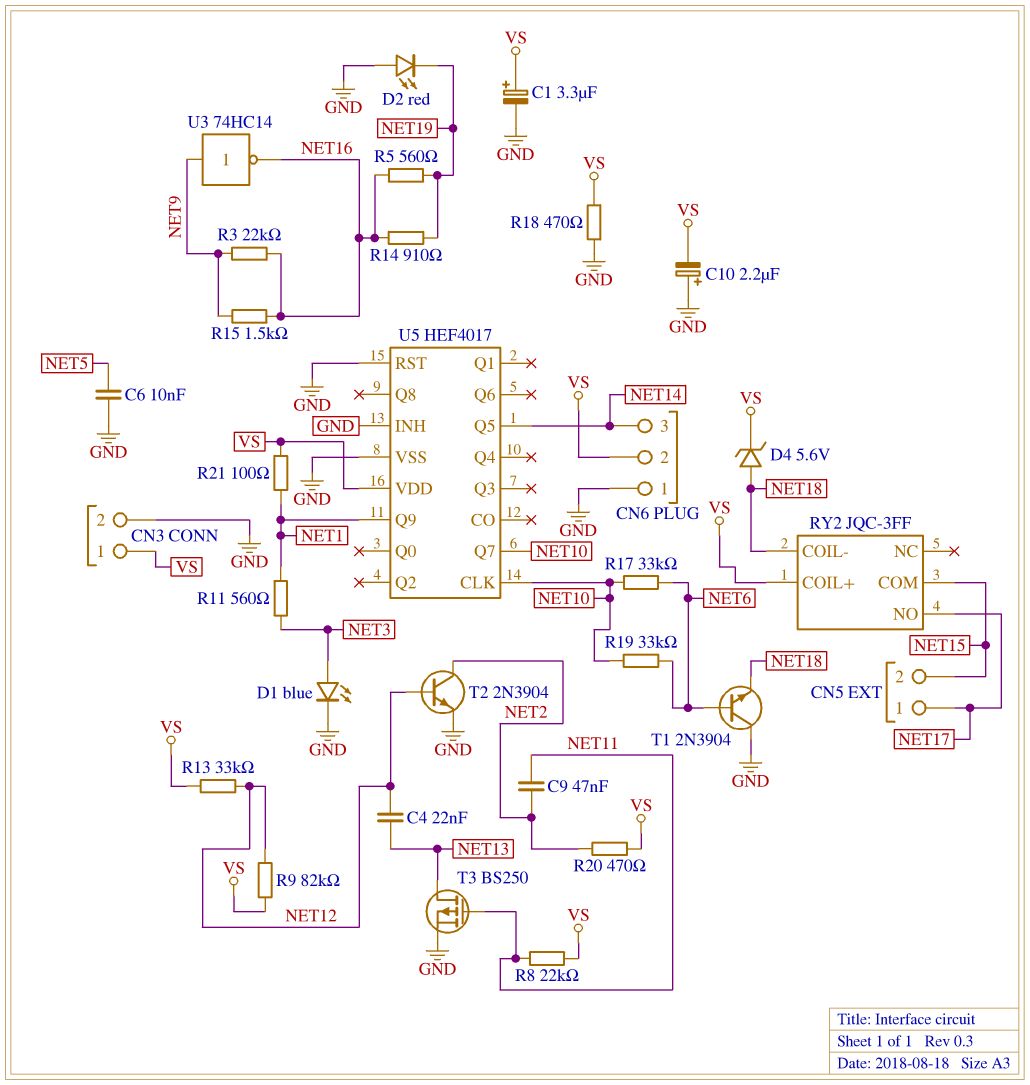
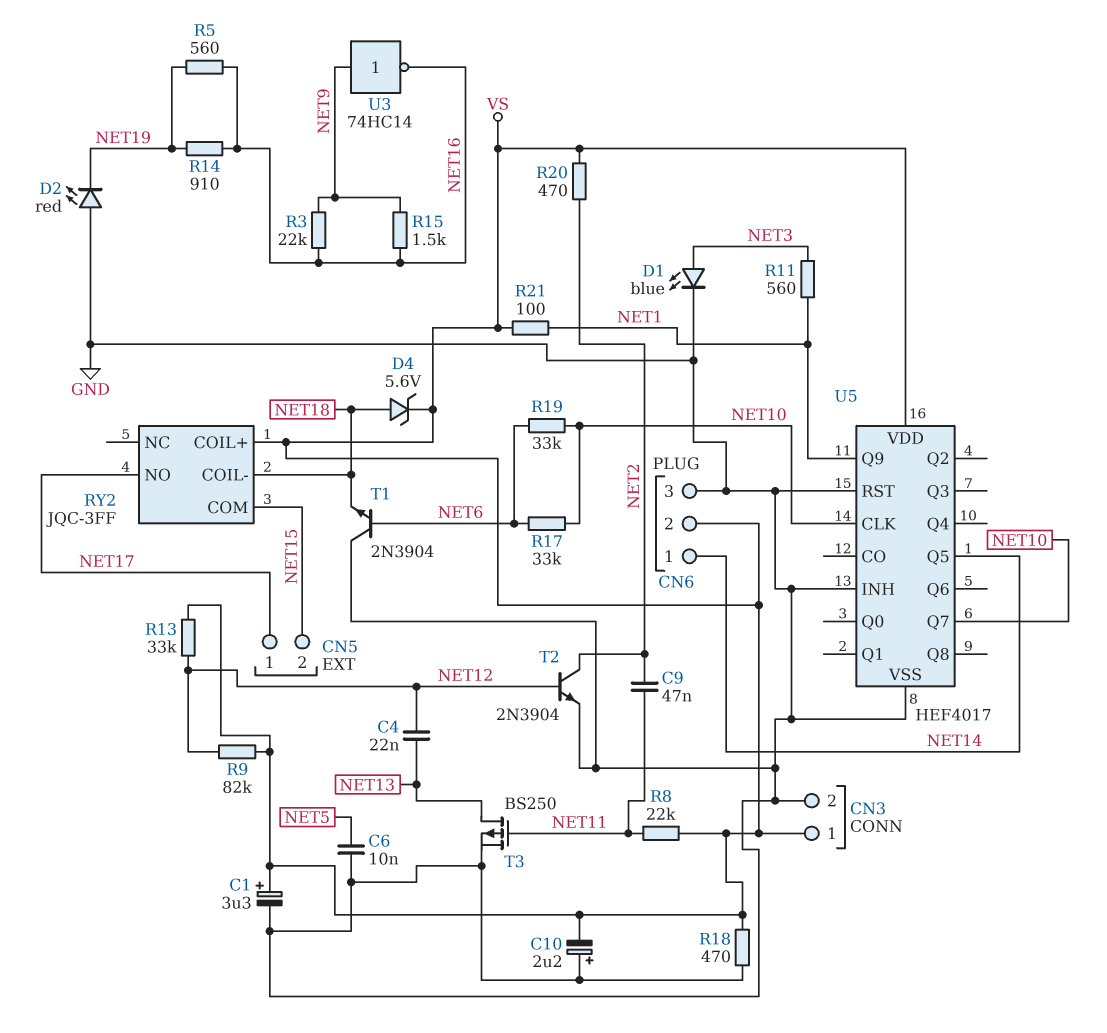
CN6 pin 1: GND -> NET14
CN6 pin 3: NET14 -> GND

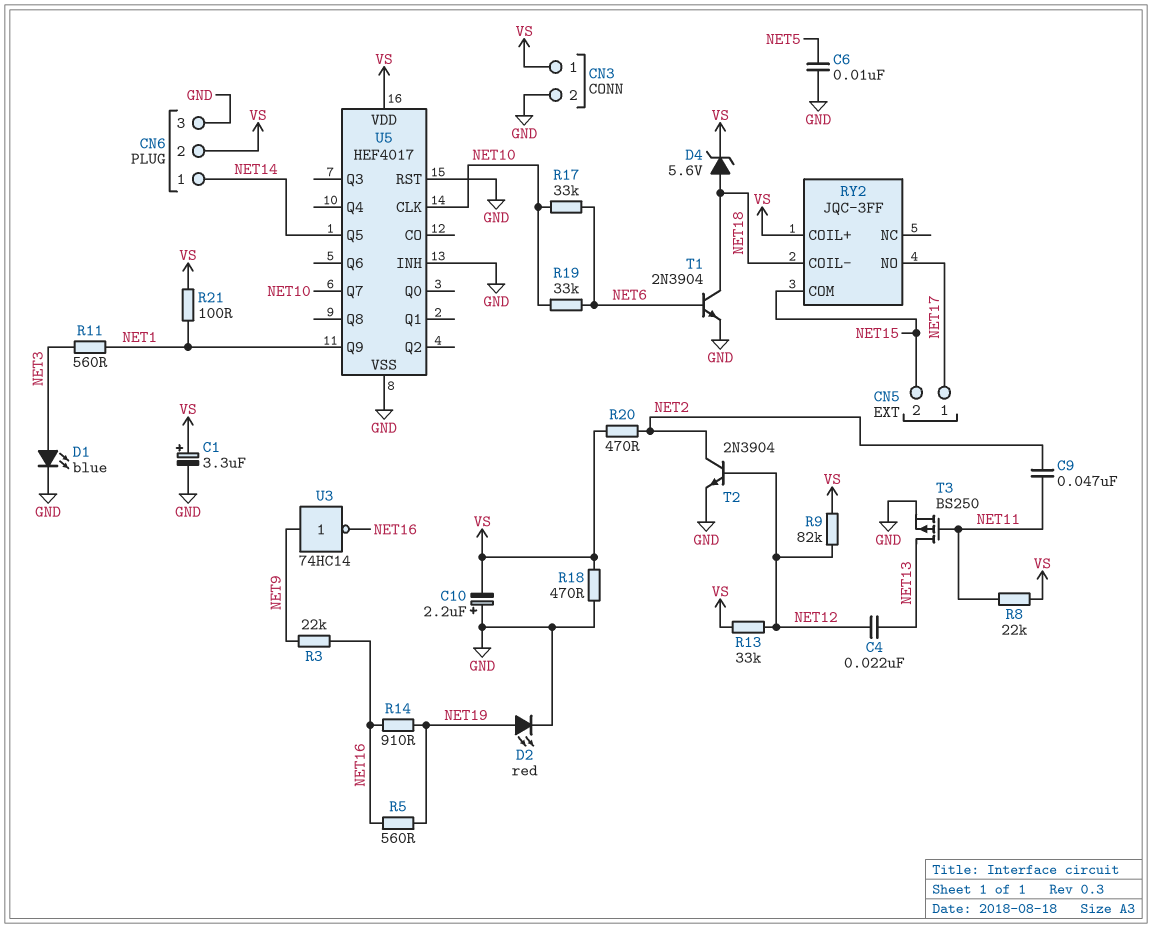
D2: LED red (A GND, K NET19) -> LED red (A NET19, K GND)
R15: 1.5k (NET9, NET16) -> none
T1: NPN 2N3904 (B NET6, C GND, E NET18) -> NPN 2N3904 (B NET6, C NET18, E GND)

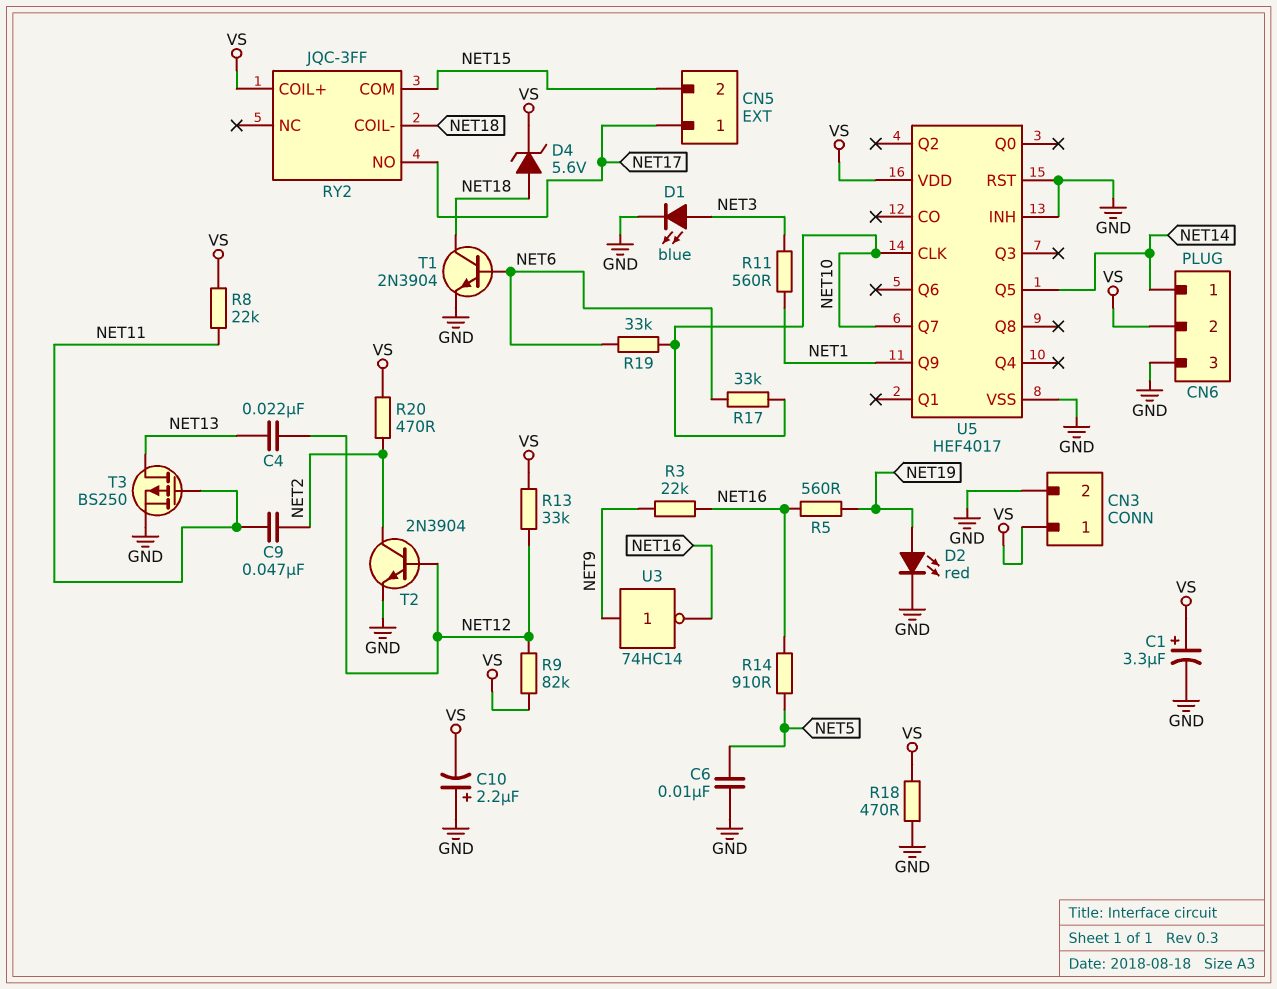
R14: 910 (NET16, NET19) -> 910 (NET5, NET16)
R21: 100 (NET1, VS) -> none

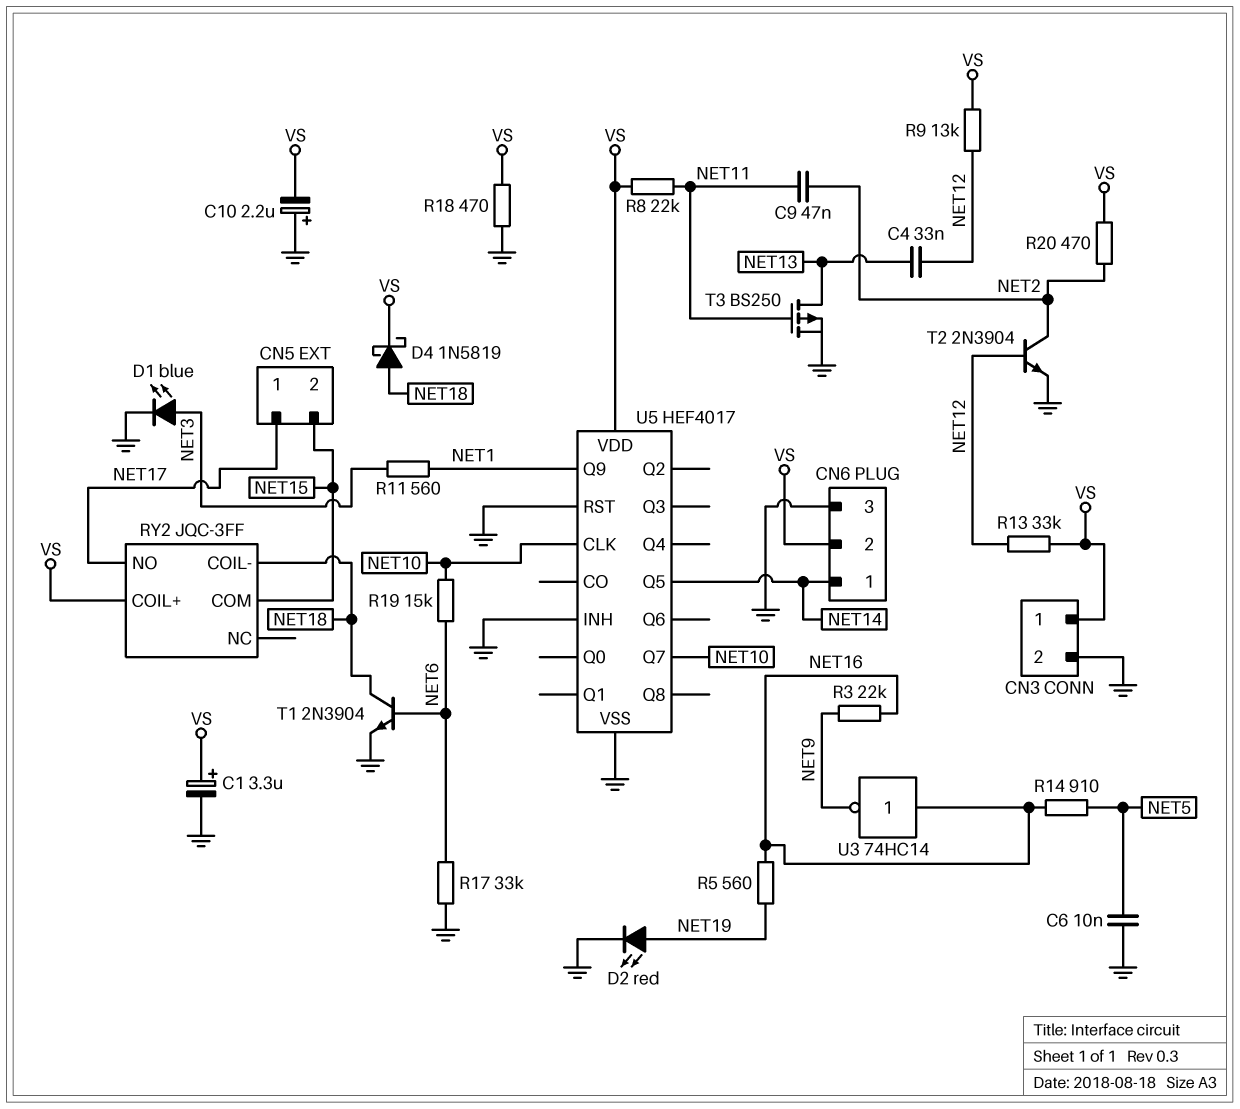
C4: 22nF (NET12, NET13) -> 33nF (NET12, NET13)
D4: zener 5.6V (A NET18, K VS) -> schottky 1N5819 (A NET18, K VS)
R9: 82k (NET12, VS) -> 13k (NET12, VS)
R17: 33k (NET6, NET10) -> 33k (GND, NET6)
R19: 33k (NET6, NET10) -> 15k (NET6, NET10)
U3: NOT 74HC14 (in NET9, out NET16) -> NOT 74HC14 (in NET16, out NET9)

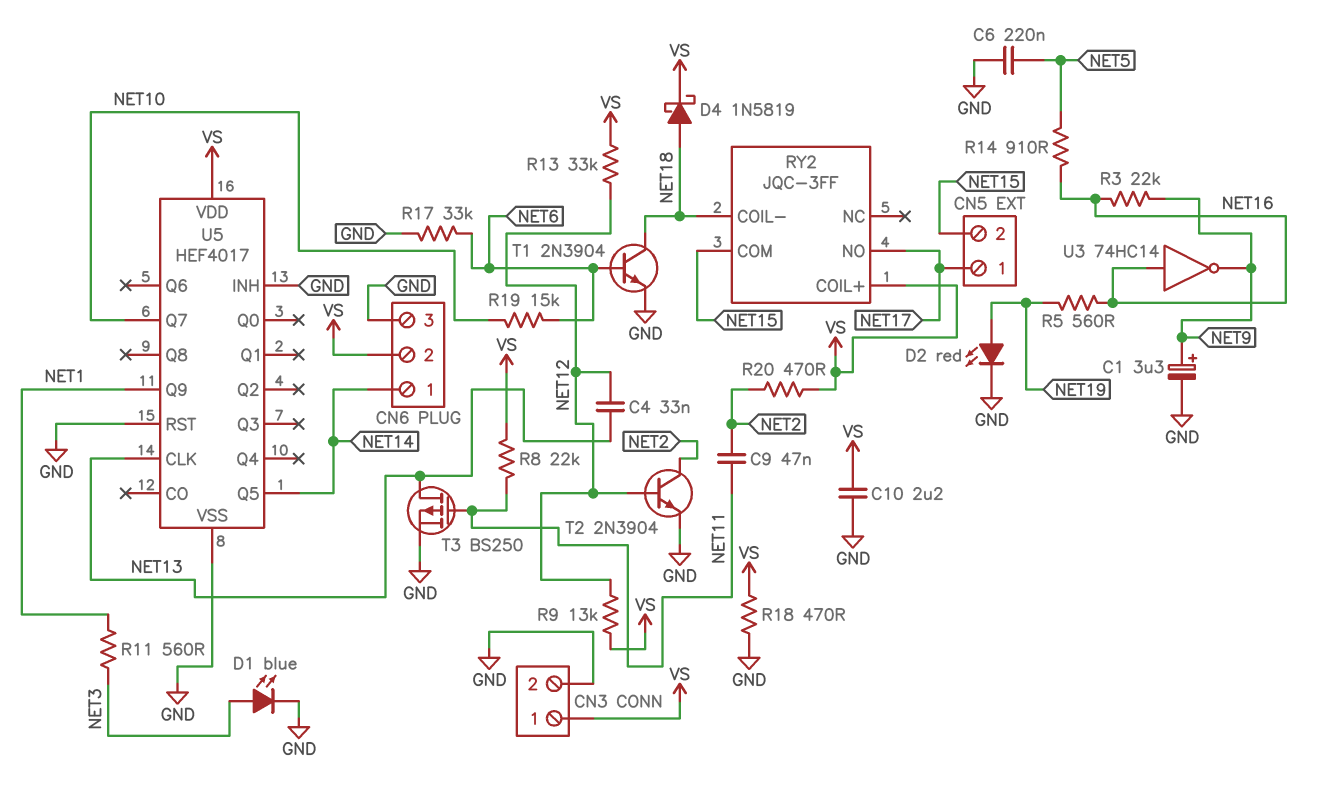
C1: 3.3uF (plus VS, minus GND) -> 3.3uF (plus NET9, minus GND)
C6: 10nF (GND, NET5) -> 220nF (GND, NET5)
C10: 2.2uF (plus GND, minus VS) -> 2.2uF (GND, VS)
U5 pin CLK: NET10 -> NET13

